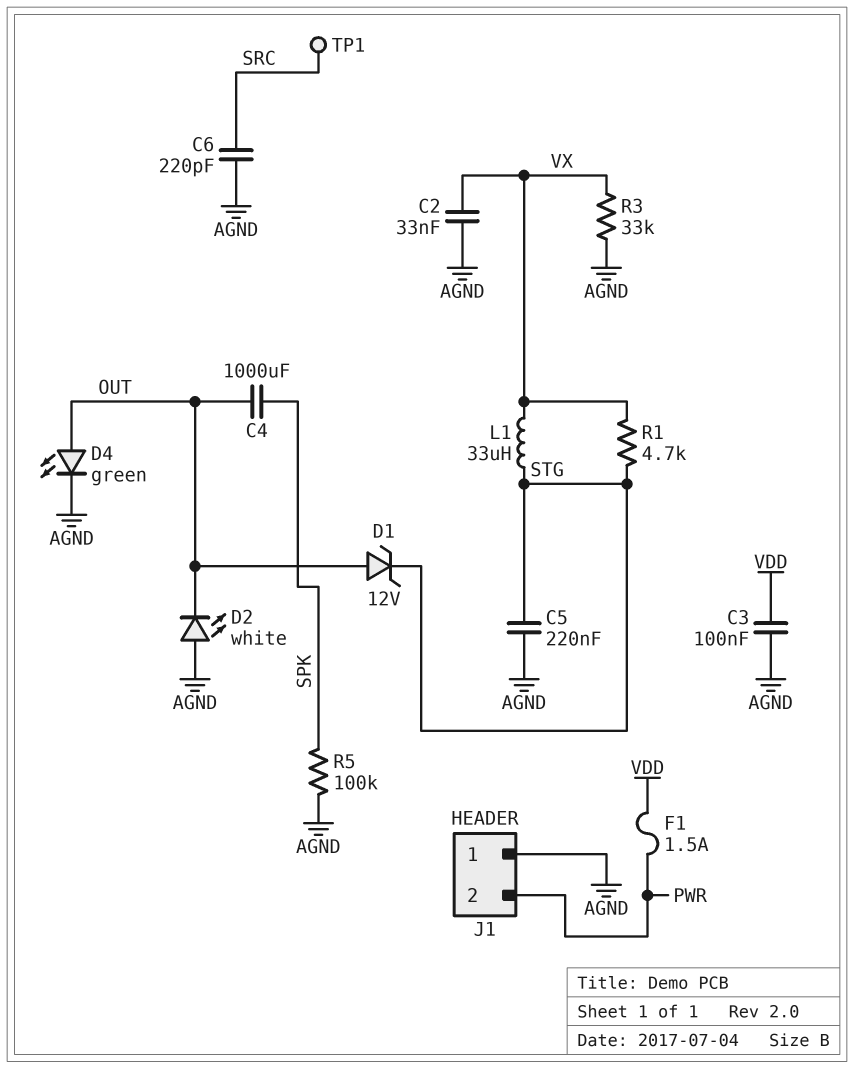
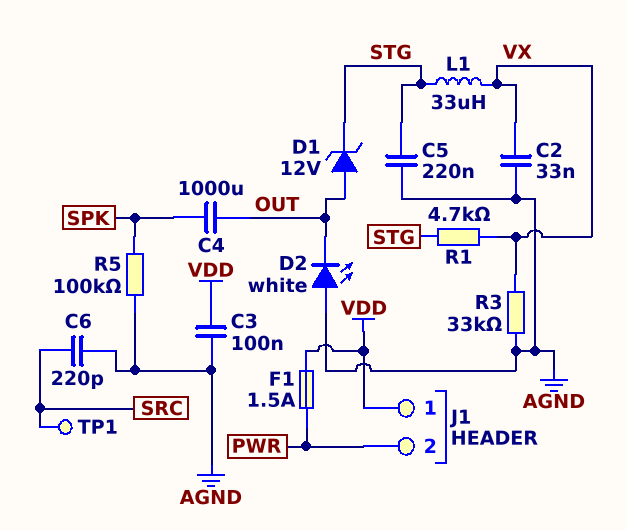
D4: LED green (A OUT, K AGND) -> none
J1 pin 1: AGND -> VDD

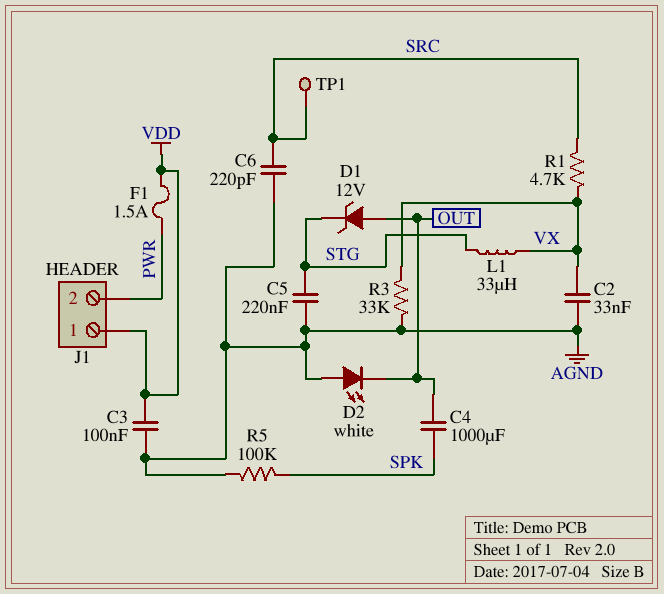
R1: 4.7k (STG, VX) -> 4.7k (SRC, VX)

